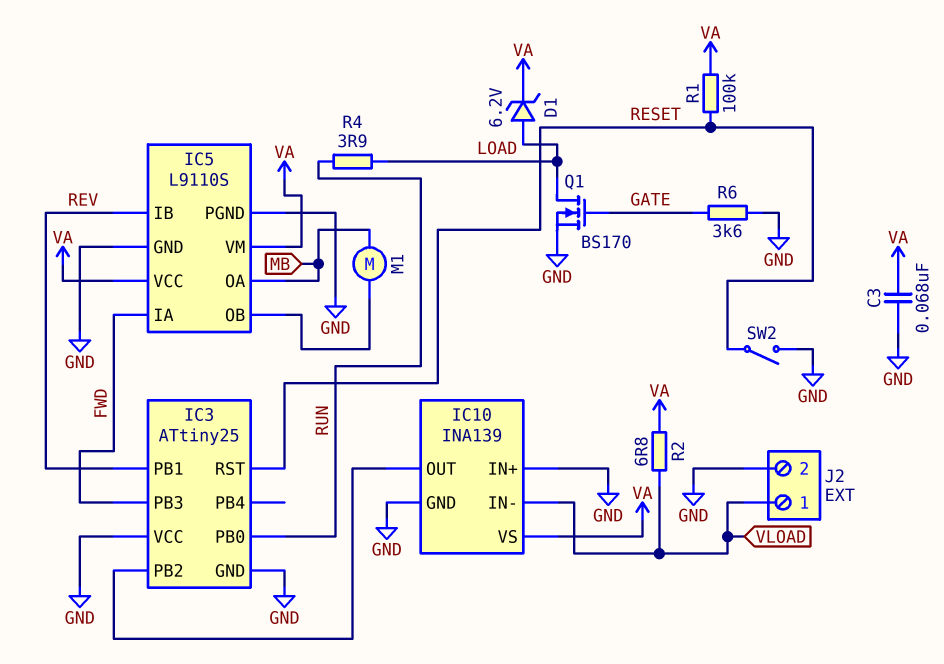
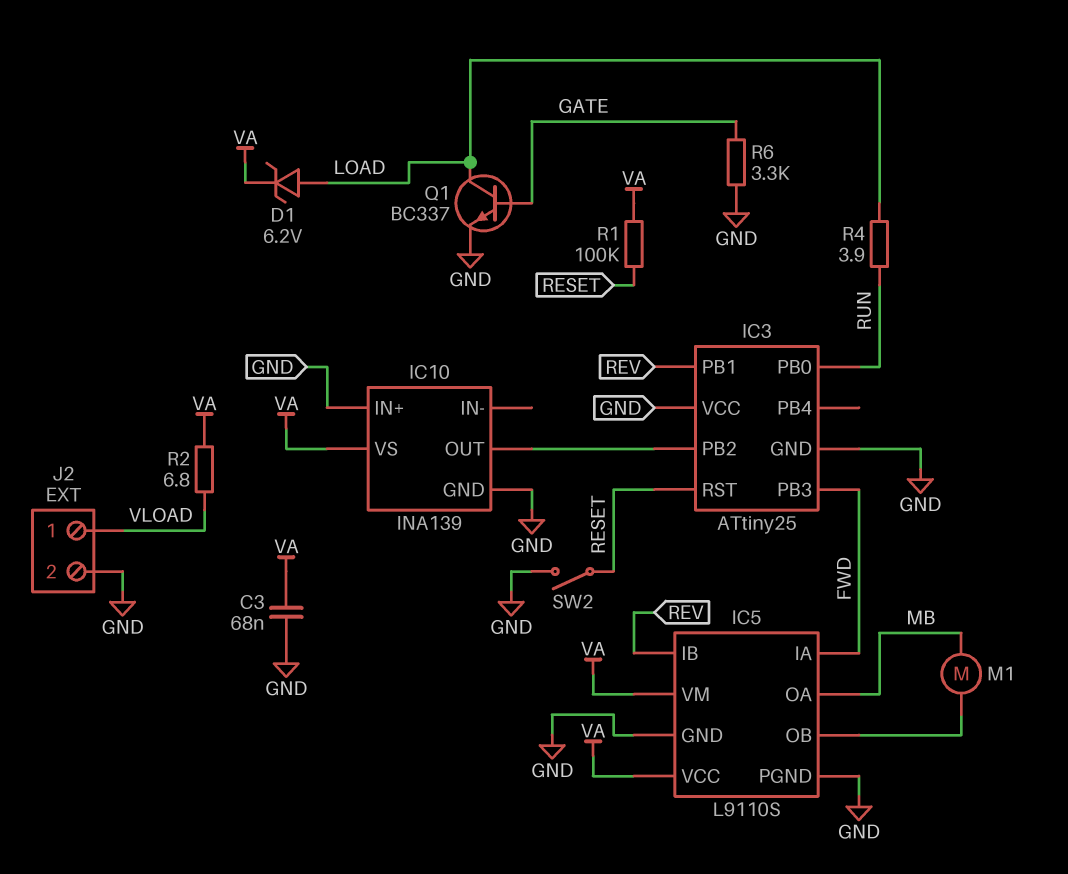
IC10 pin IN-: VLOAD -> none
Q1: NMOS BS170 (G GATE, D LOAD, S GND) -> NPN BC337 (B GATE, C LOAD, E GND)
R6: 3.6k (GATE, GND) -> 3.3k (GATE, GND)

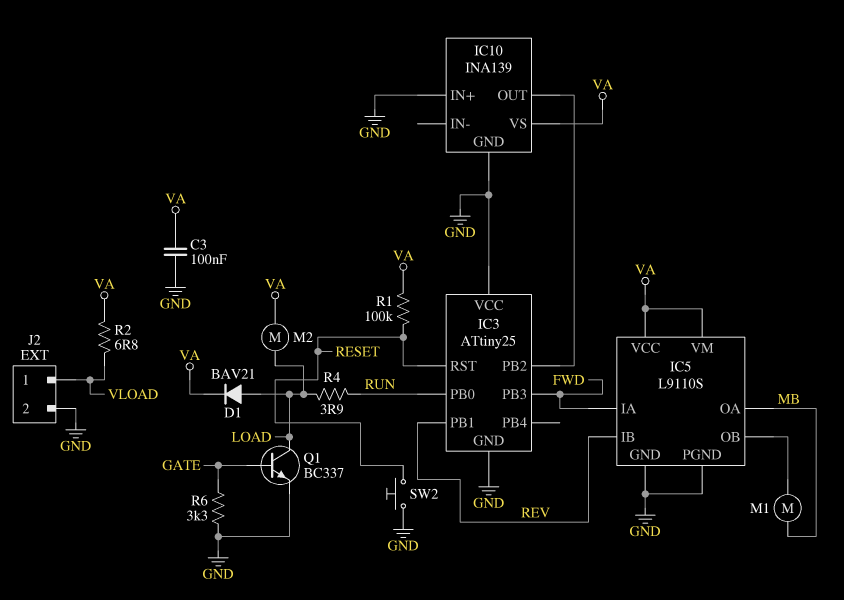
C3: 68nF (GND, VA) -> 100nF (GND, VA)
D1: zener 6.2V (A LOAD, K VA) -> diode BAV21 (A LOAD, K VA)
M2: none -> motor (LOAD, VA)
SW2: switch (GND, RESET) -> button (GND, RESET)

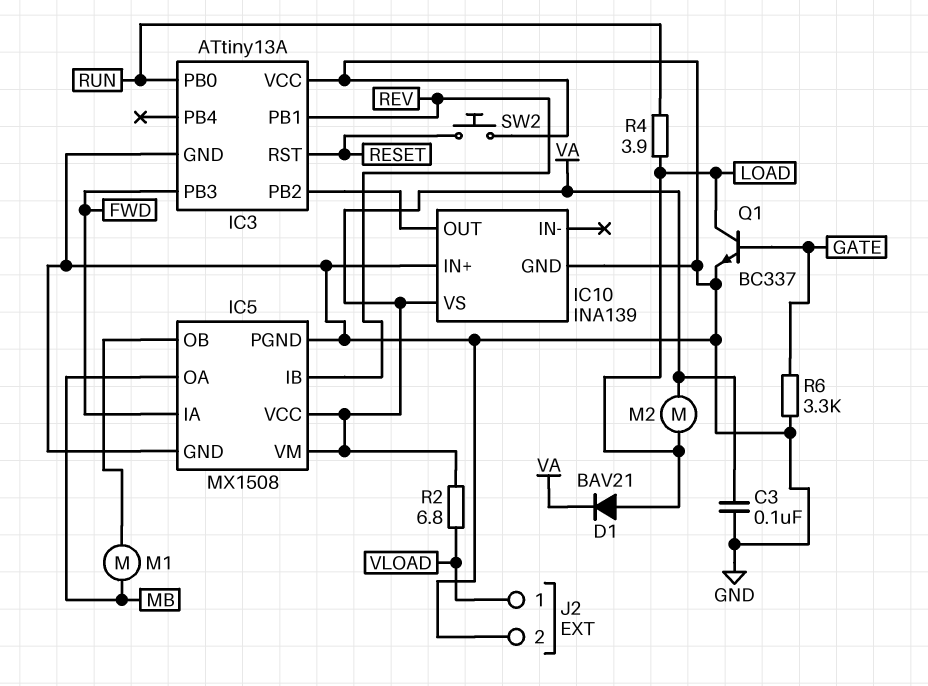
IC3: ATtiny25 -> ATtiny13A
IC5: L9110S -> MX1508
R1: 100k (RESET, VA) -> none

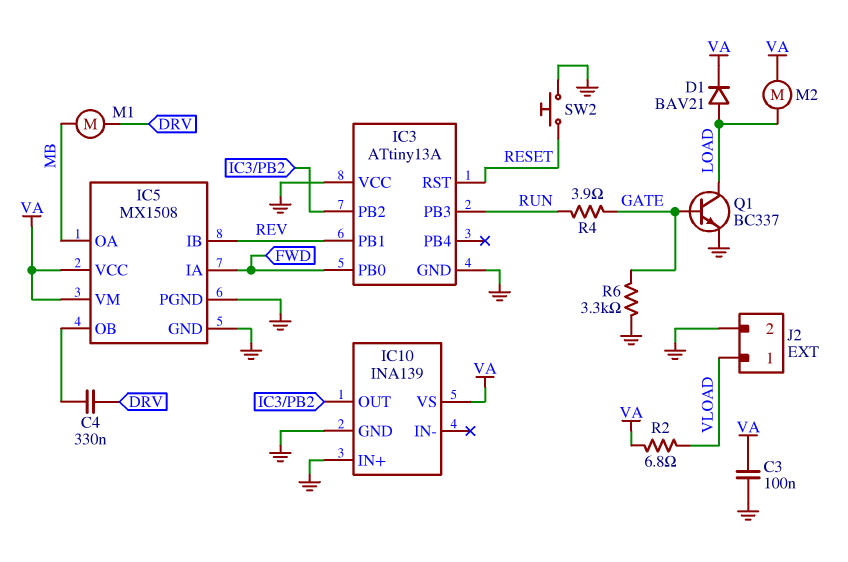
C4: none -> 330nF (DRV, IC5/OB)
IC3 pin PB0: RUN -> FWD
IC3 pin PB3: FWD -> RUN
M1: motor (IC5/OB, MB) -> motor (DRV, MB)
R4: 3.9 (LOAD, RUN) -> 3.9 (GATE, RUN)

